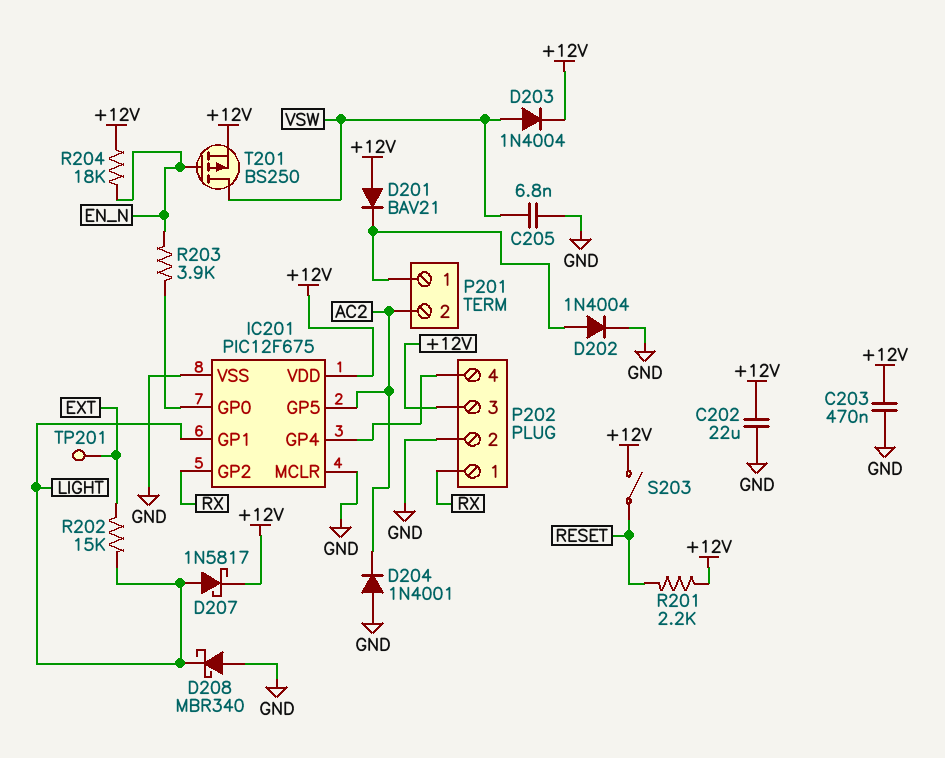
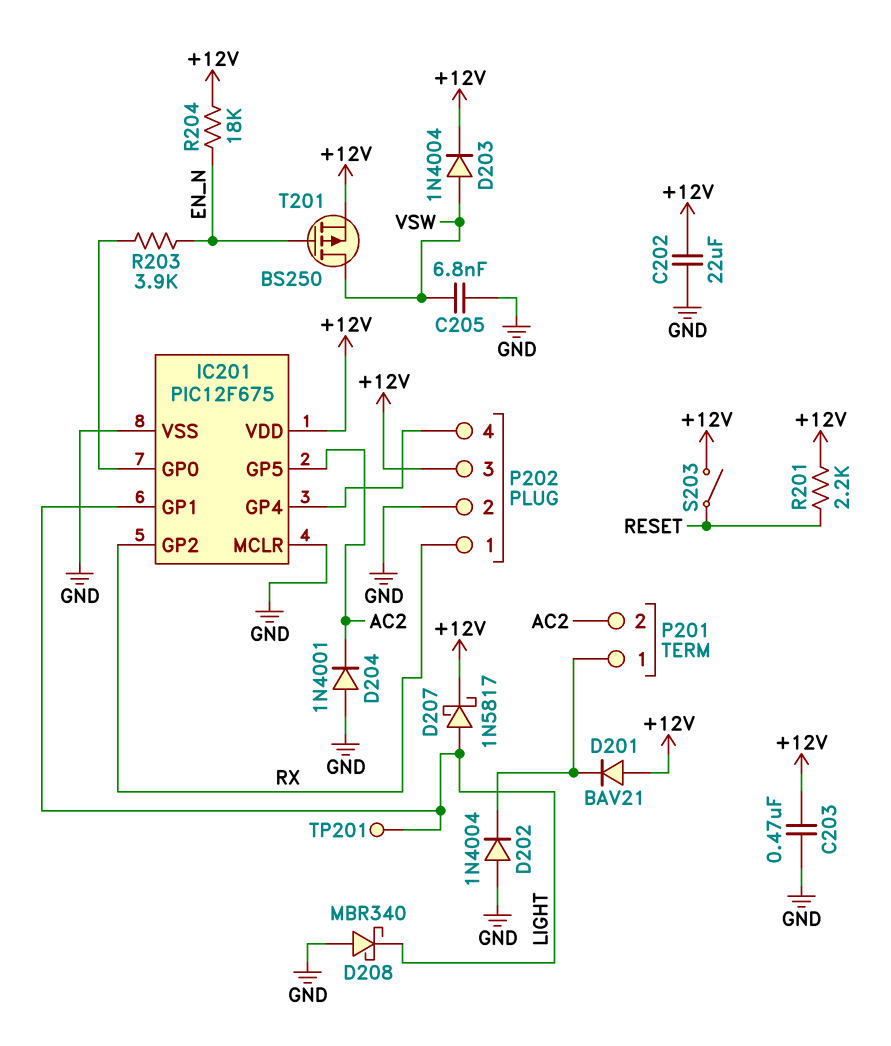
D202: diode 1N4004 (A P201/1, K GND) -> diode 1N4004 (A GND, K P201/1)
R202: 15k (EXT, LIGHT) -> none
TP201: test point (EXT) -> test point (LIGHT)

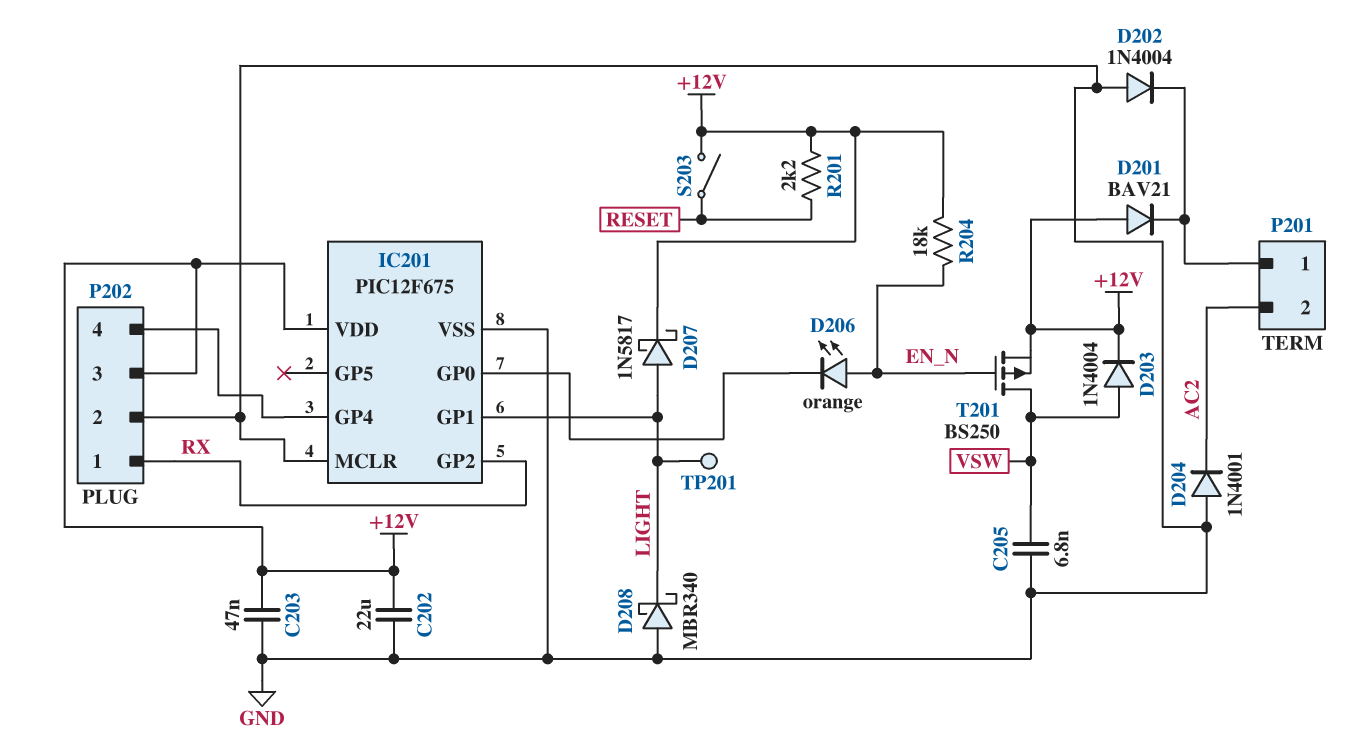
C203: 470nF (+12V, GND) -> 47nF (+12V, GND)
D206: none -> LED orange (A EN_N, K IC201/GP0)
IC201 pin GP5: AC2 -> none
R203: 3.9k (EN_N, IC201/GP0) -> none

